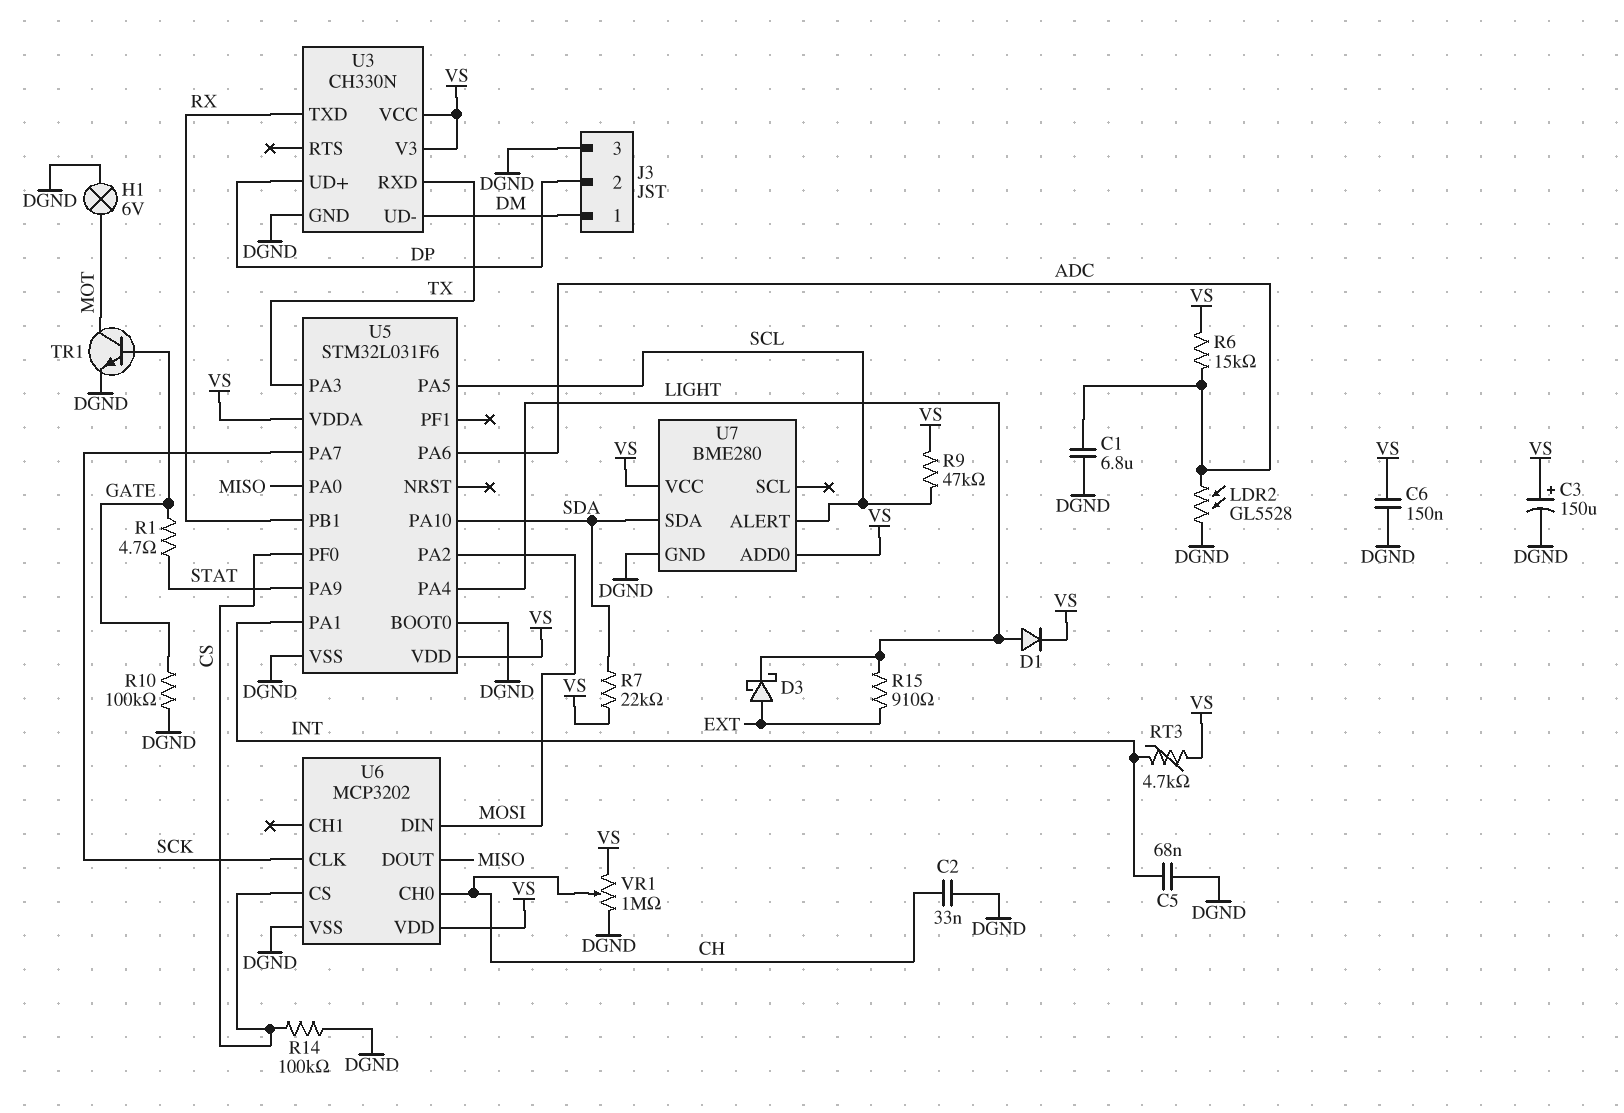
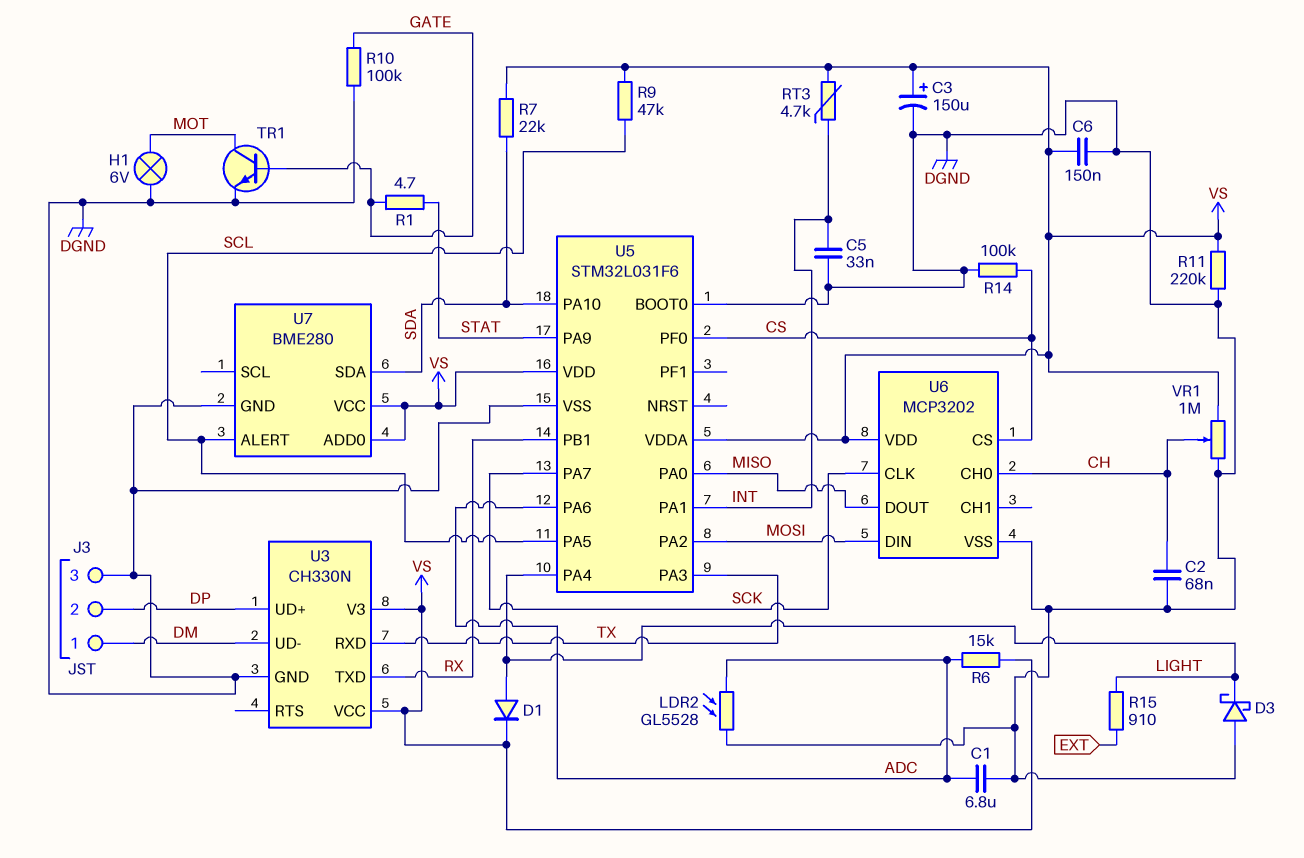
C2: 33nF (CH, DGND) -> 68nF (CH, DGND)
C5: 68nF (DGND, INT) -> 33nF (DGND, INT)
D3: schottky (A EXT, K LIGHT) -> schottky (A DGND, K LIGHT)
R11: none -> 220k (DGND, VS)

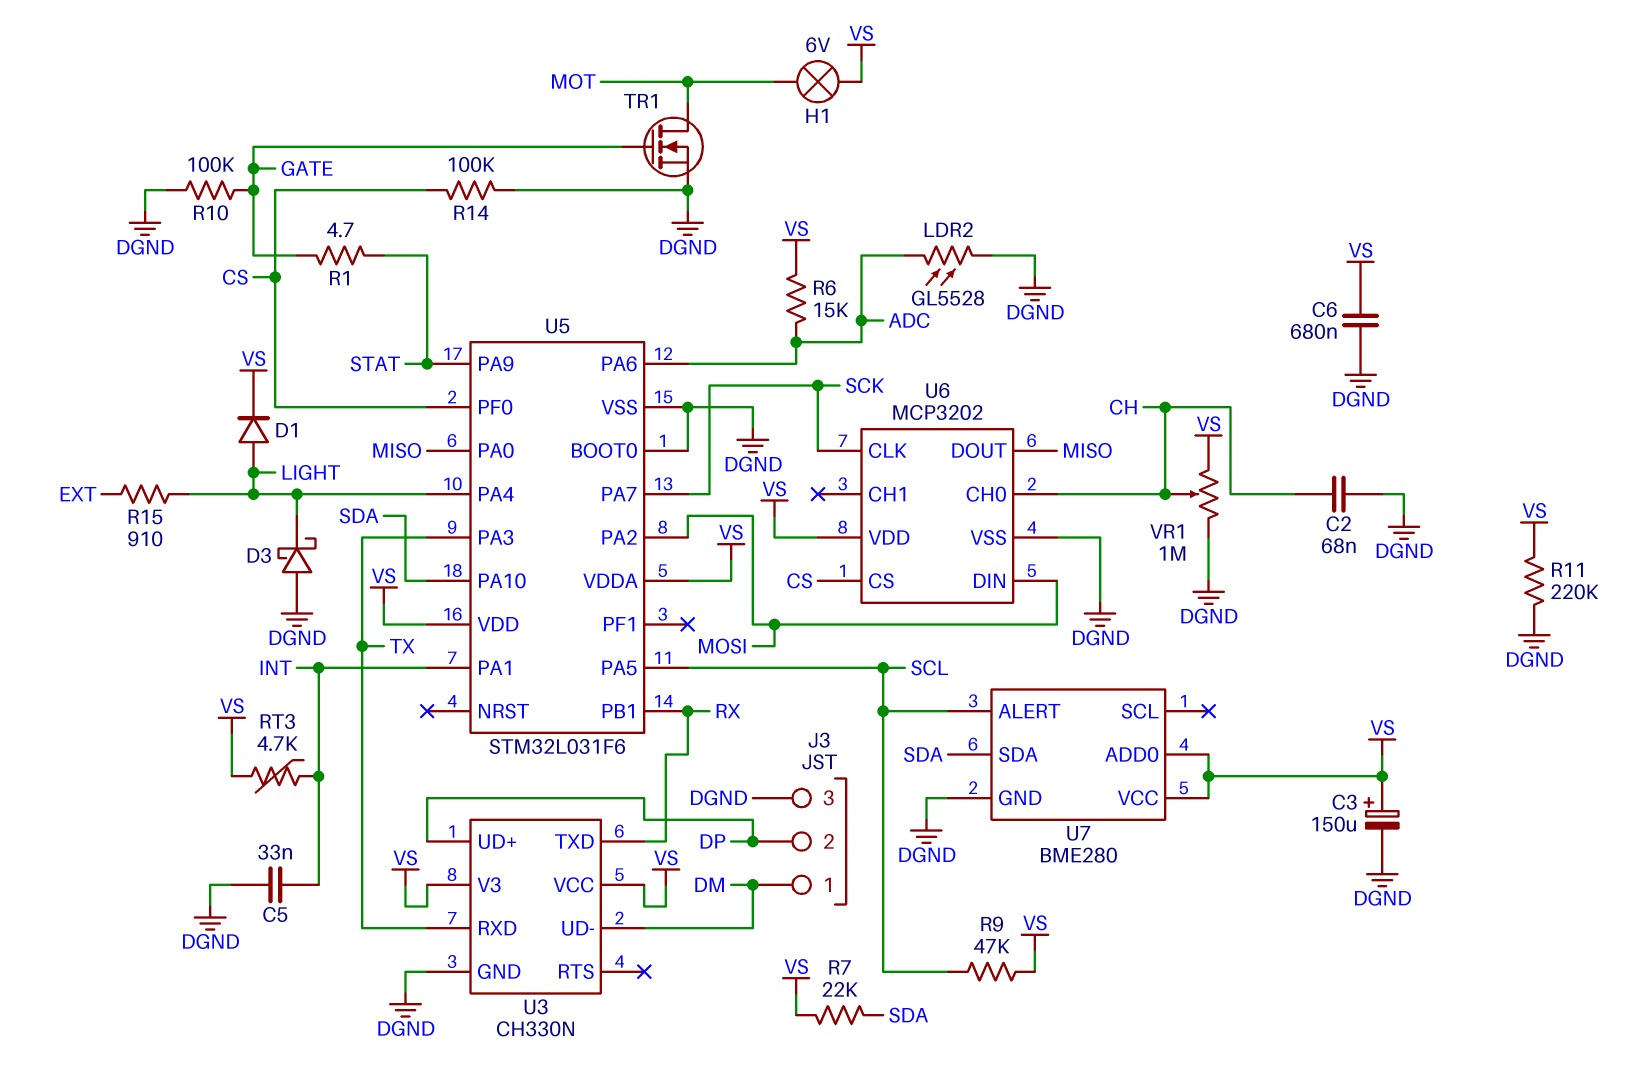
C1: 6.8uF (ADC, DGND) -> none
C6: 150nF (DGND, VS) -> 680nF (DGND, VS)
H1: lamp 6V (DGND, MOT) -> lamp 6V (MOT, VS)
TR1: NPN (B GATE, C MOT, E DGND) -> NMOS (G GATE, D MOT, S DGND)

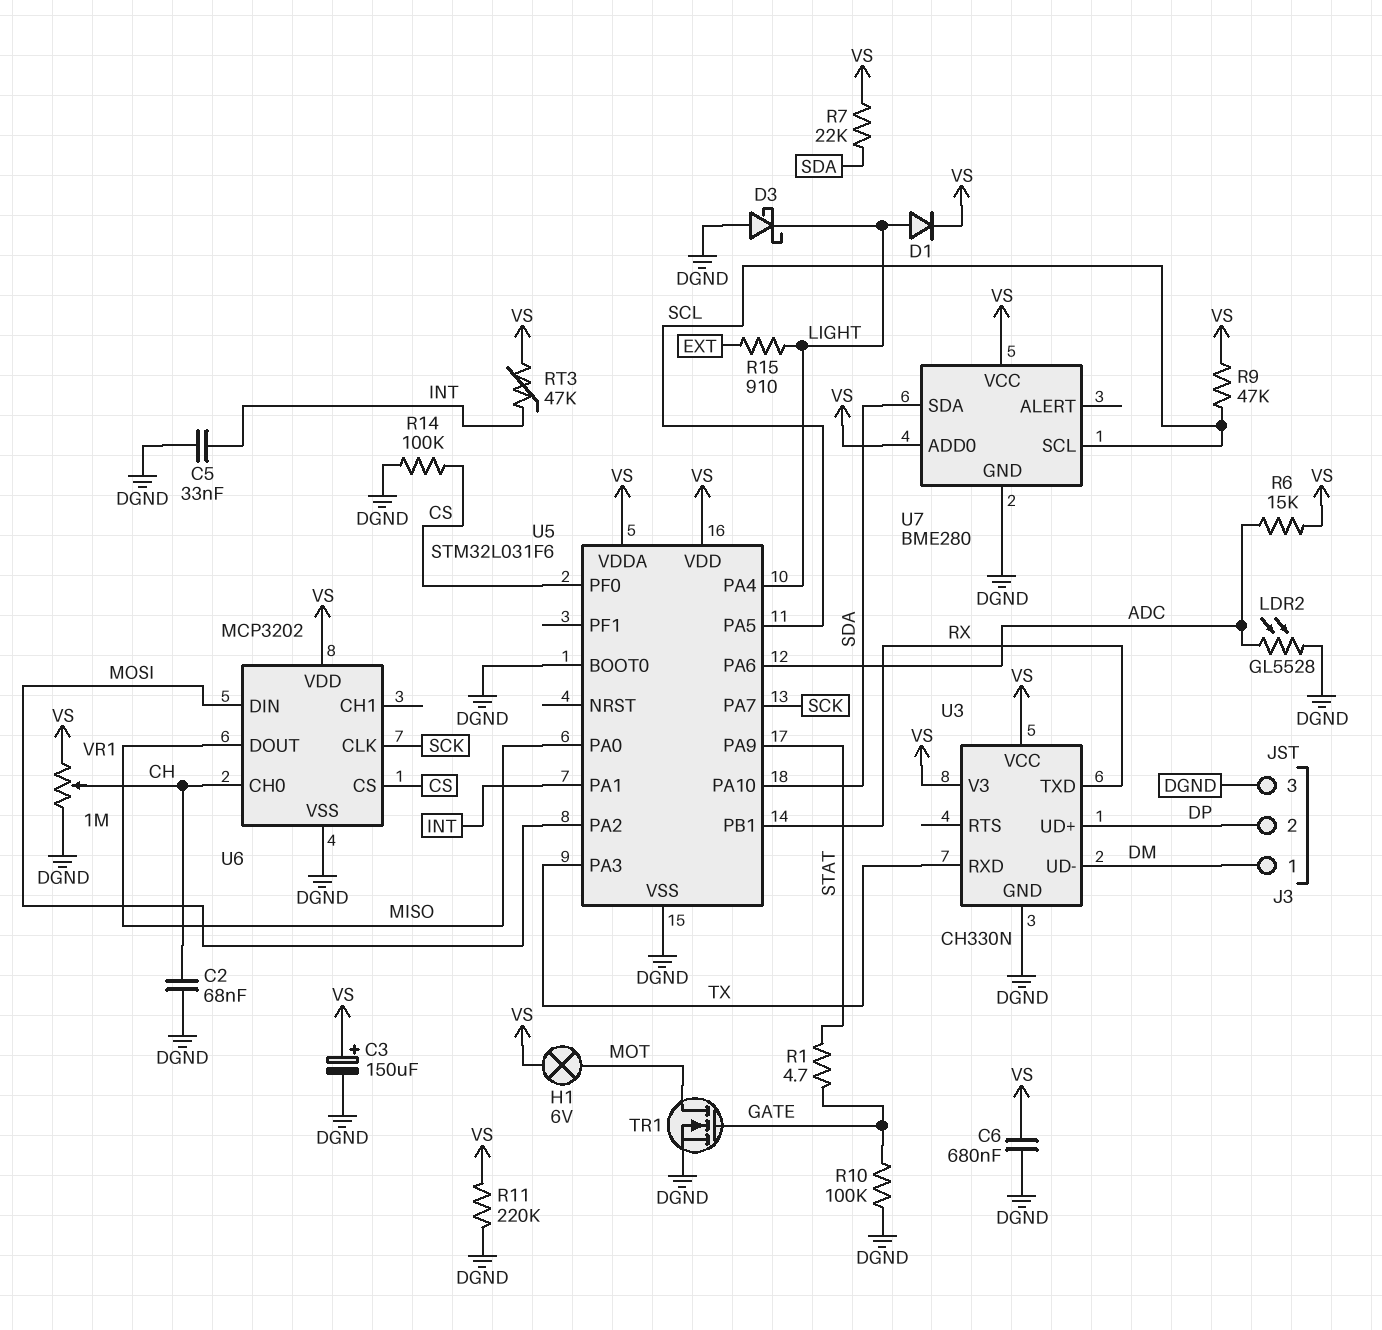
RT3: 4.7k (INT, VS) -> 47k (INT, VS)
U7 pin ALERT: SCL -> none
U7 pin SCL: none -> SCL

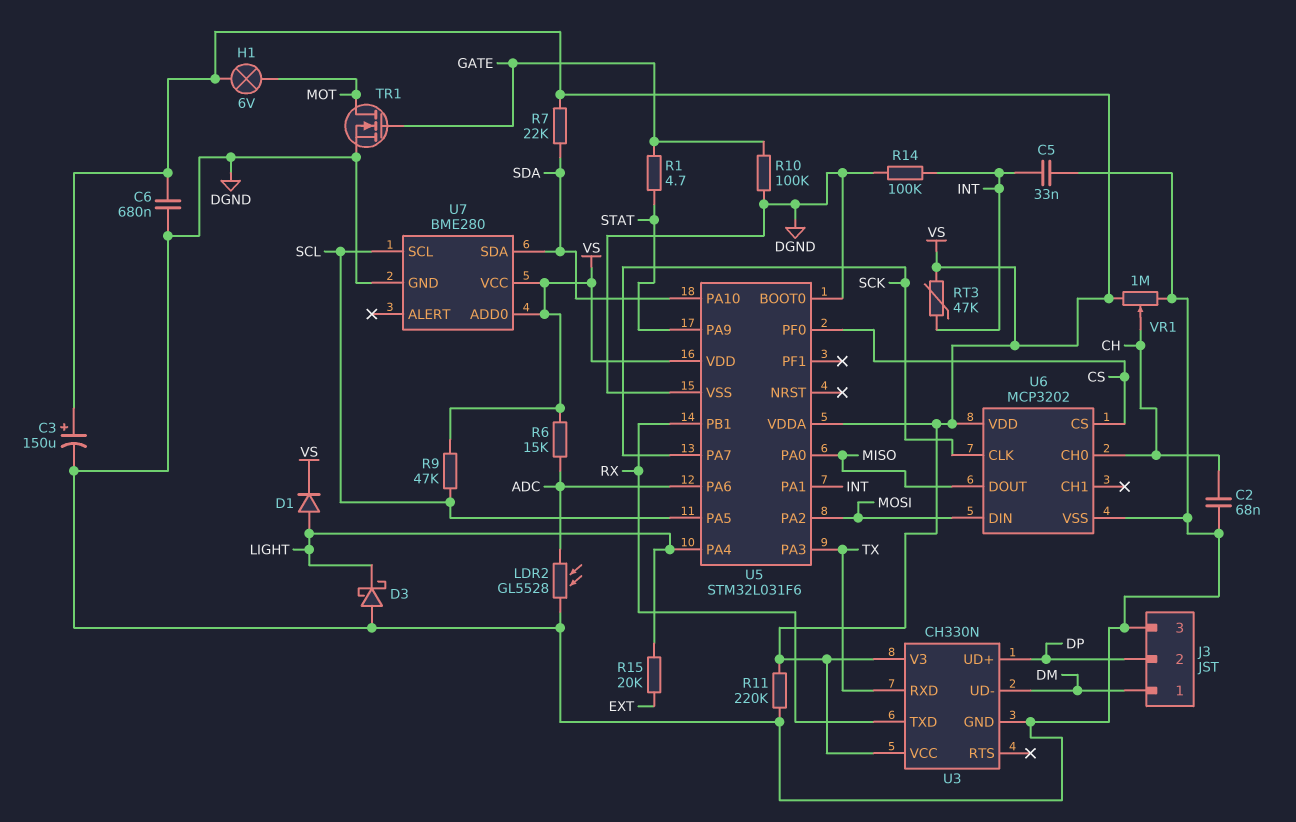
R14: 100k (CS, DGND) -> 100k (DGND, INT)
R15: 910 (EXT, LIGHT) -> 20k (EXT, LIGHT)

